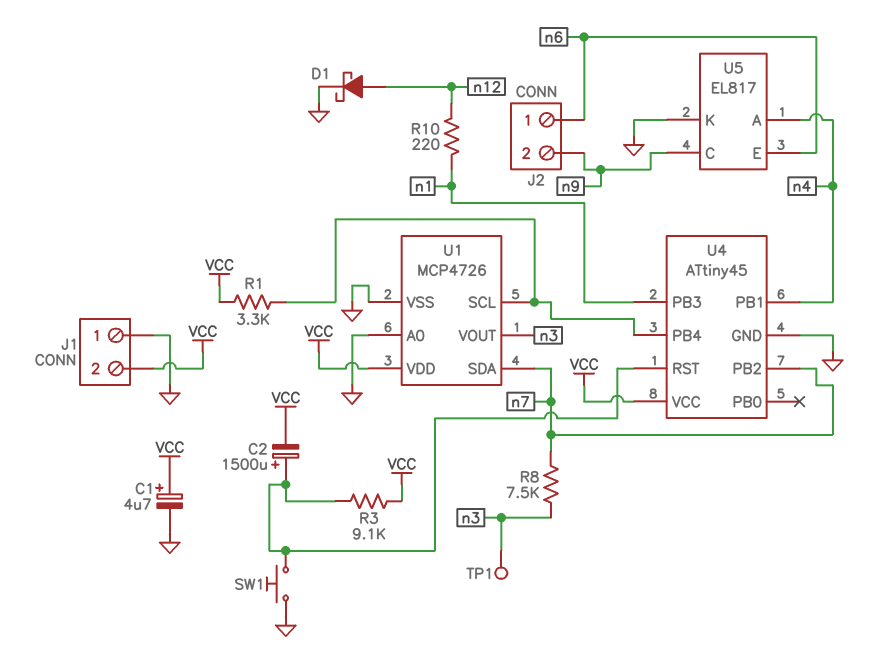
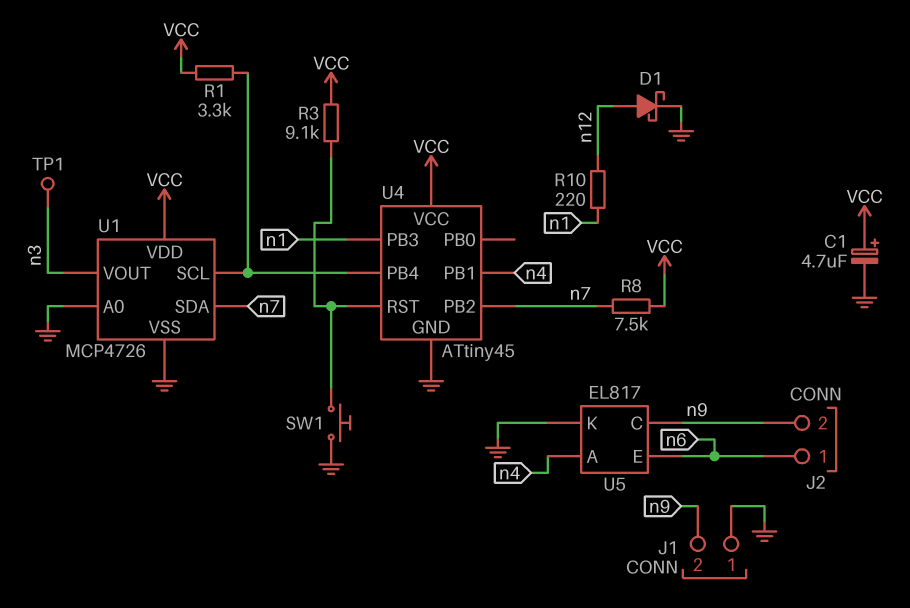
C2: 1500uF (plus U4/RST, minus VCC) -> none
J1 pin 2: VCC -> n9
R8: 7.5k (n3, n7) -> 7.5k (VCC, n7)

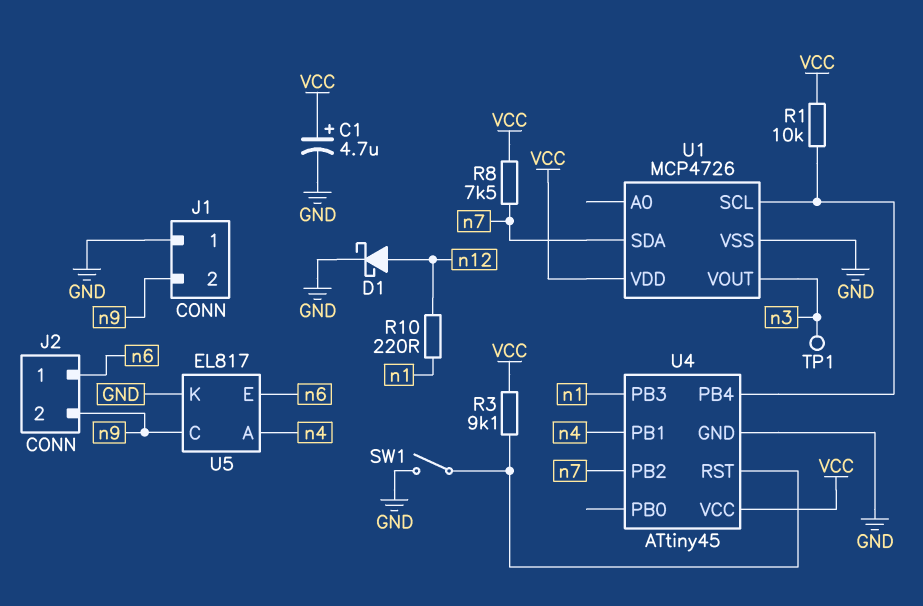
R1: 3.3k (U1/SCL, VCC) -> 10k (U1/SCL, VCC)
SW1: button (GND, U4/RST) -> switch (GND, U4/RST)
U1 pin A0: GND -> none

